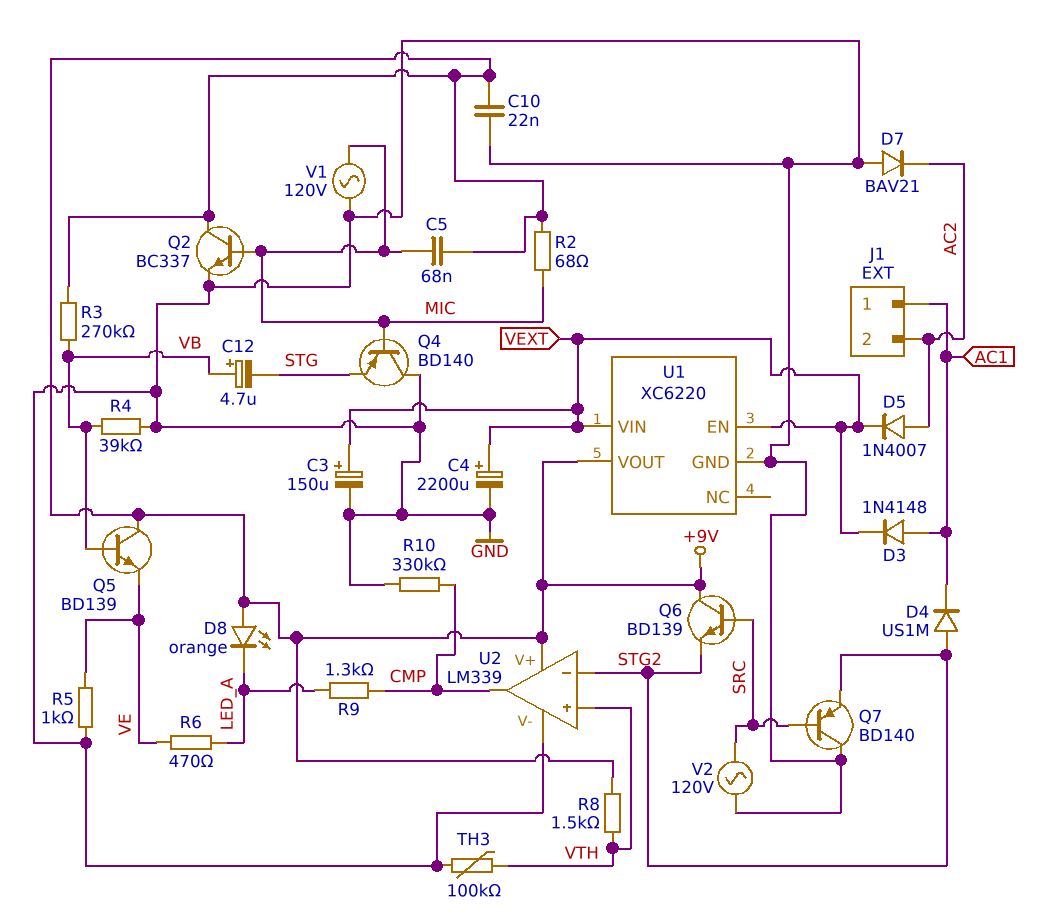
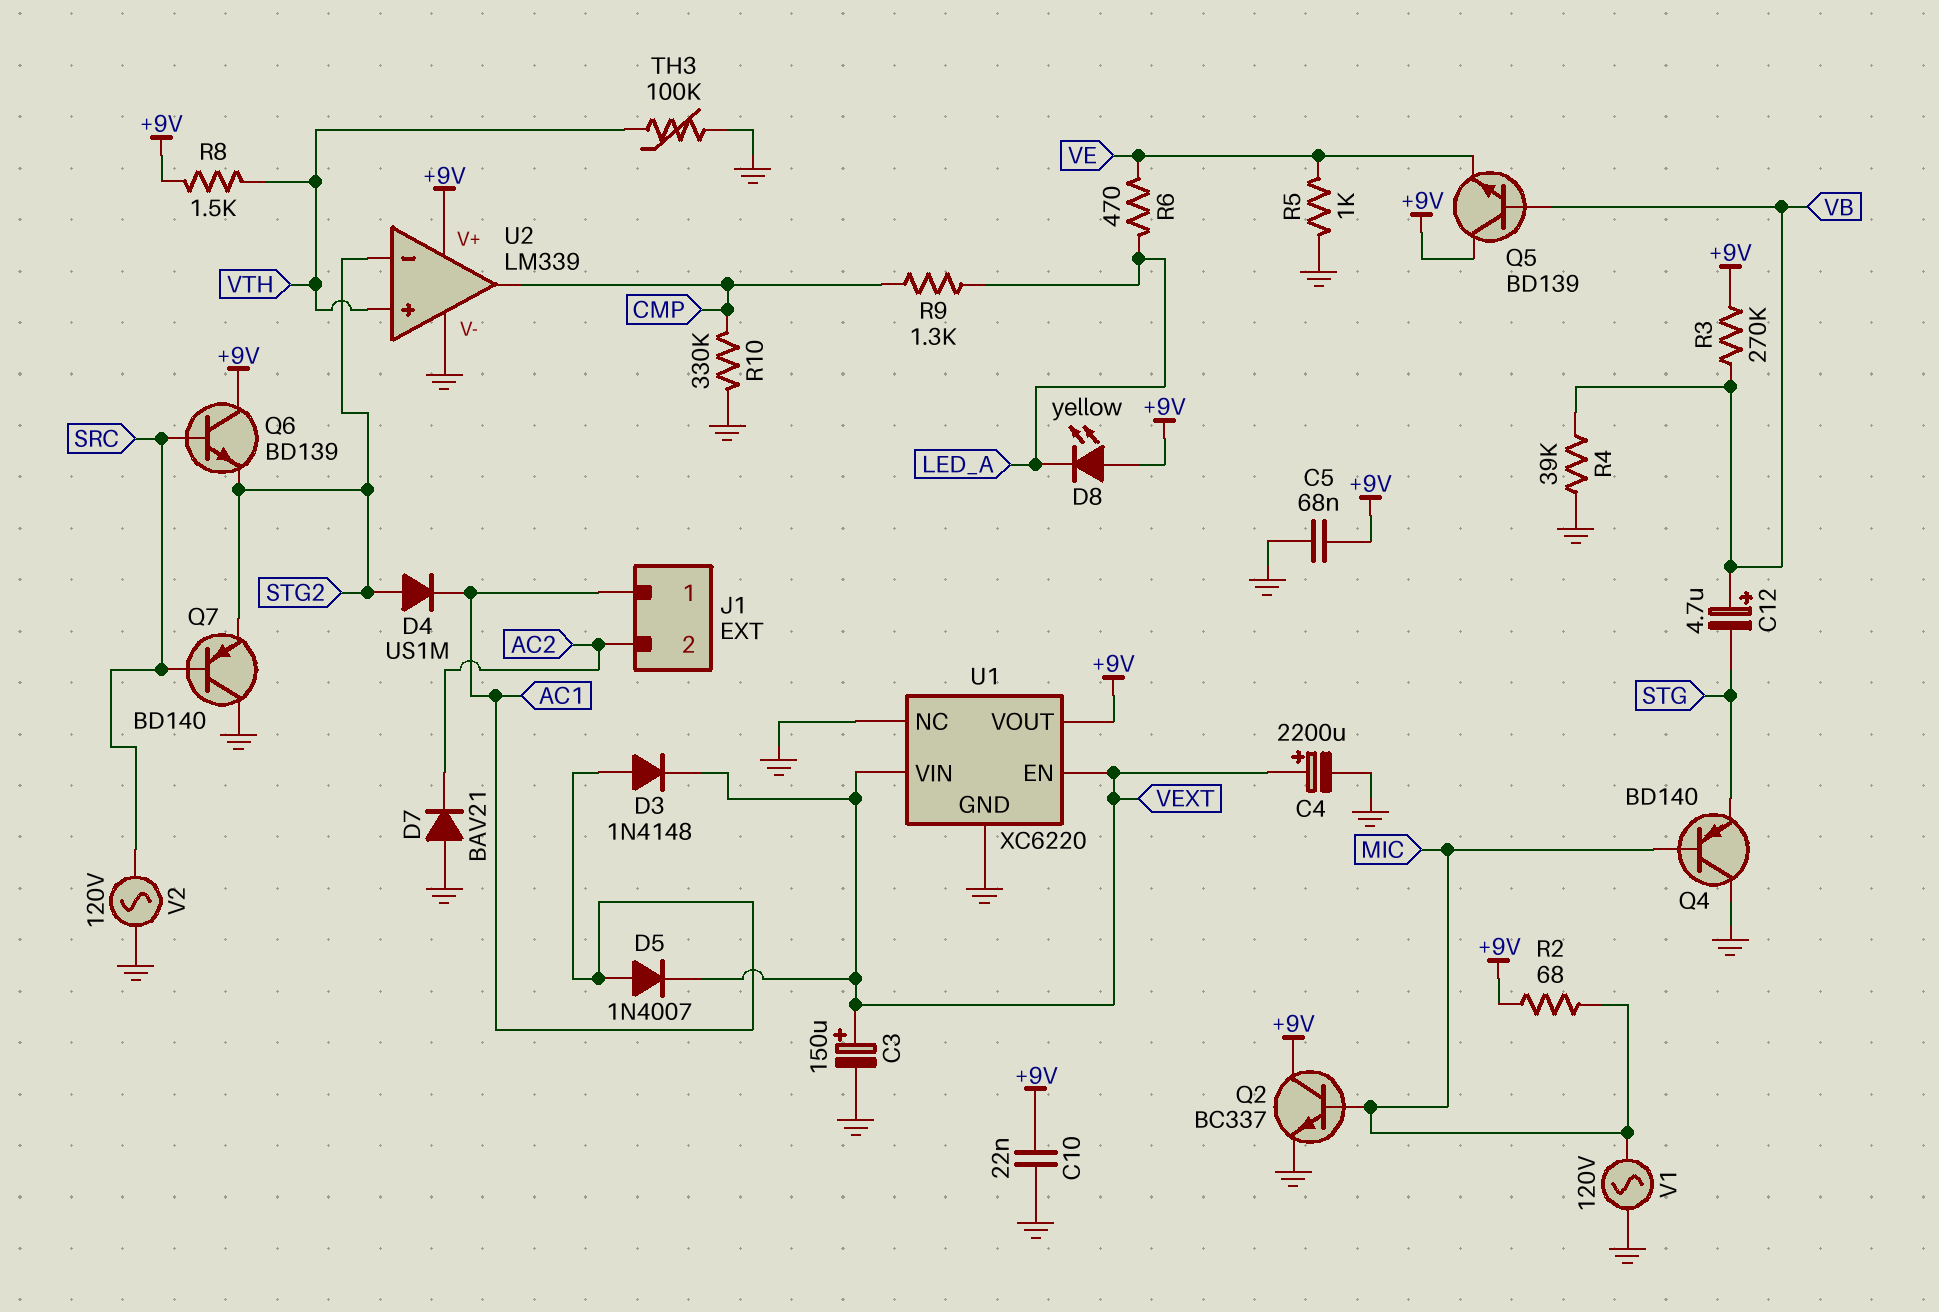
C5: 68nF (+9V, MIC) -> 68nF (+9V, GND)
D5: diode 1N4007 (A AC2, K VEXT) -> diode 1N4007 (A AC1, K VEXT)
D8: LED orange (A +9V, K LED_A) -> LED yellow (A +9V, K LED_A)
U1 pin NC: none -> GND

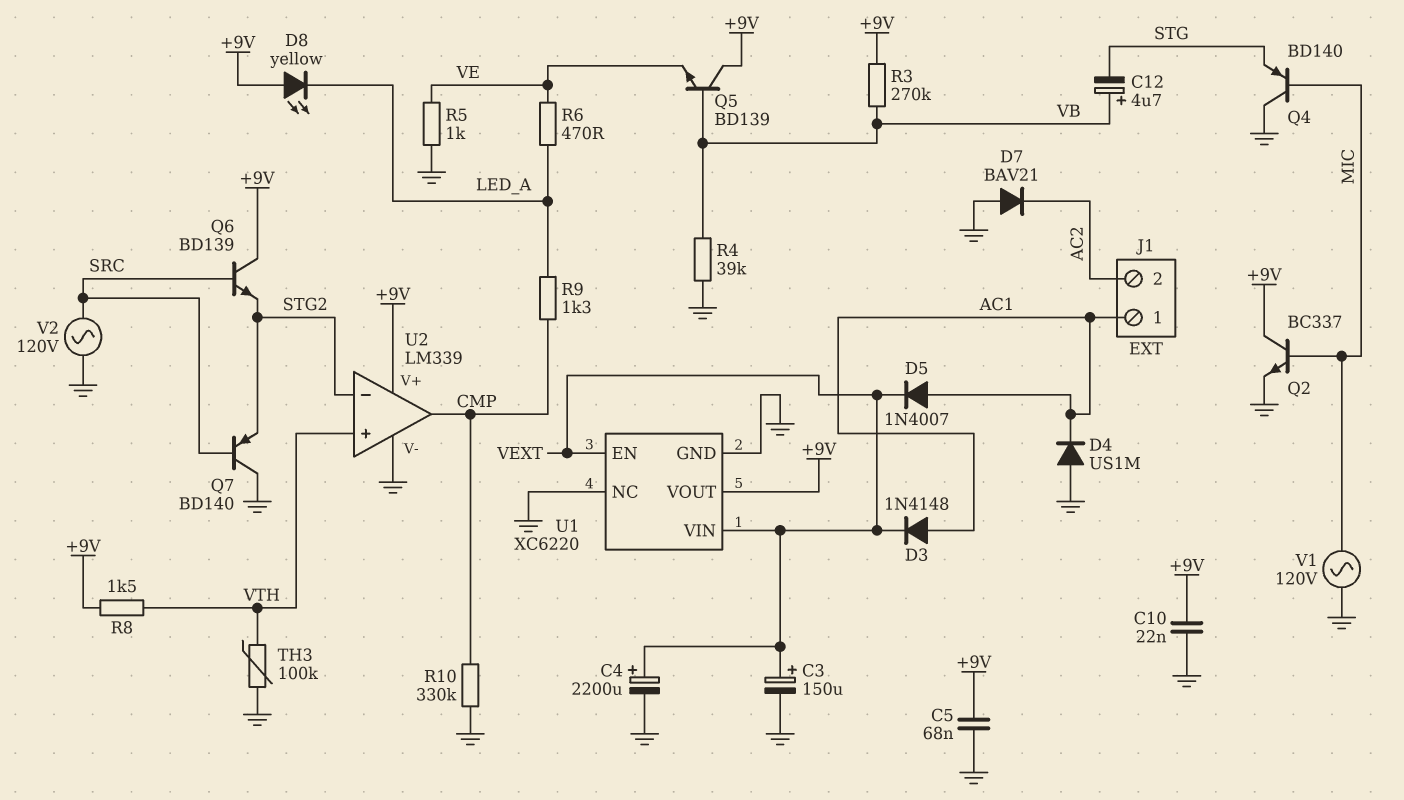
D4: diode US1M (A STG2, K AC1) -> diode US1M (A GND, K AC1)
R2: 68 (+9V, MIC) -> none

